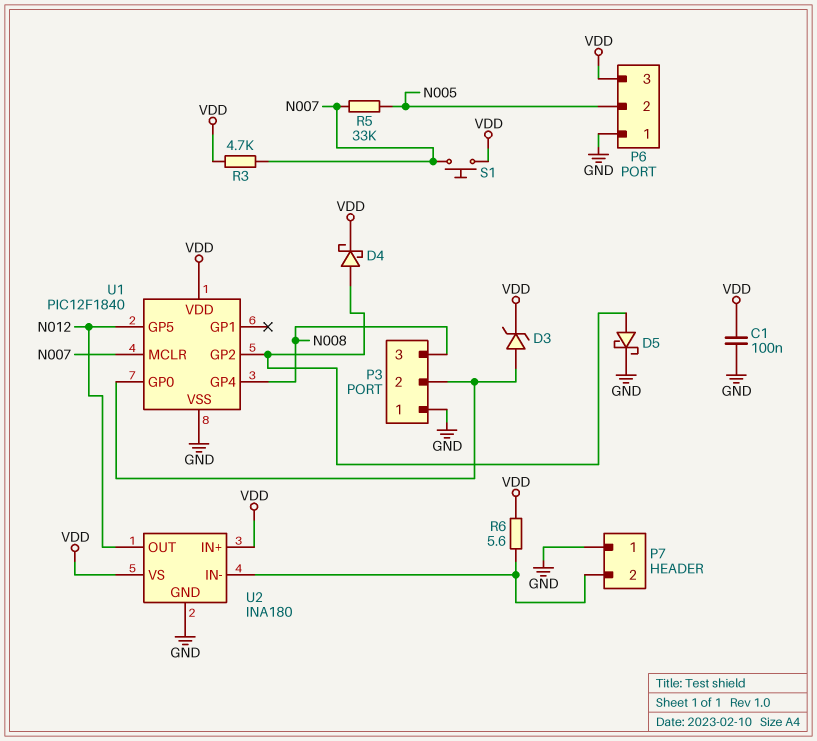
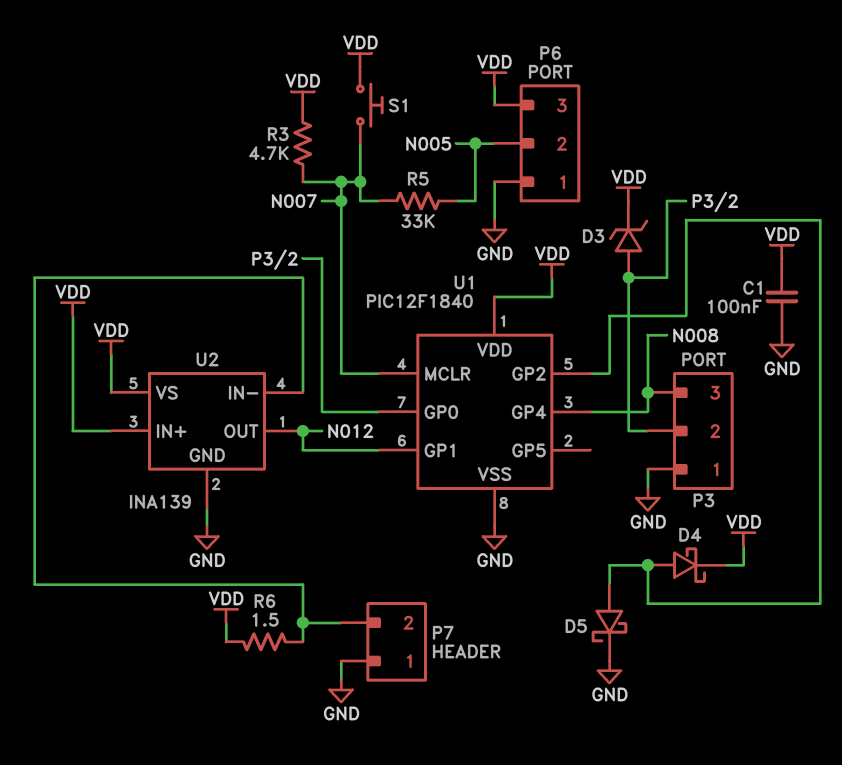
R6: 5.6 (P7/2, VDD) -> 1.5 (P7/2, VDD)
U1 pin GP1: none -> N012
U1 pin GP5: N012 -> none
U2: INA180 -> INA139

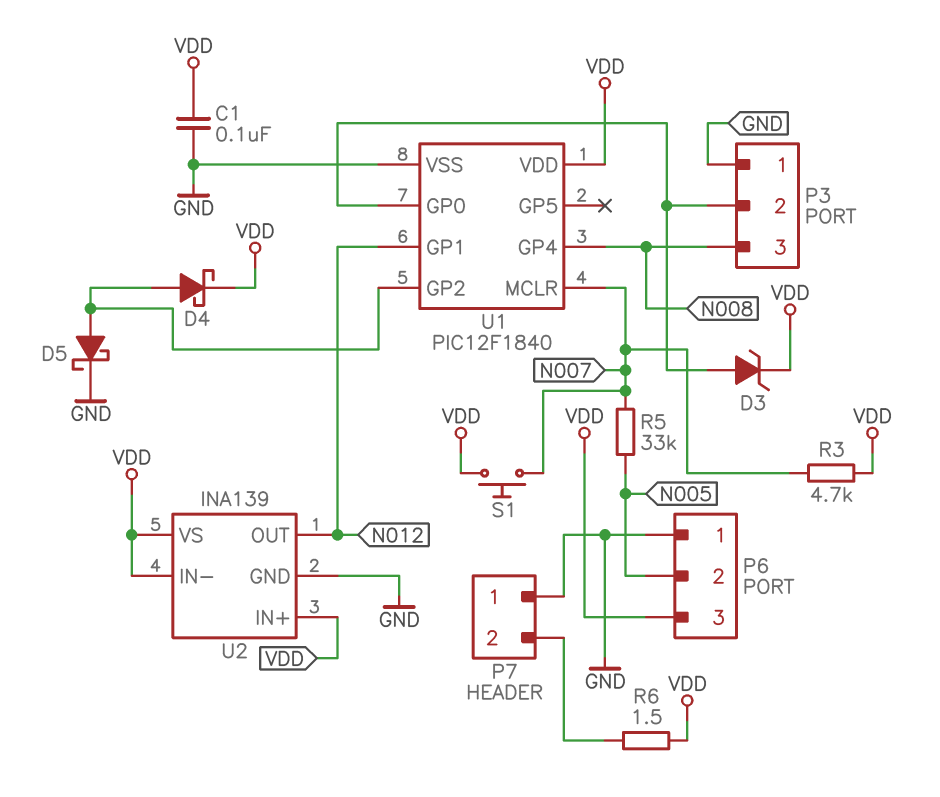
U2 pin IN-: P7/2 -> VDD

